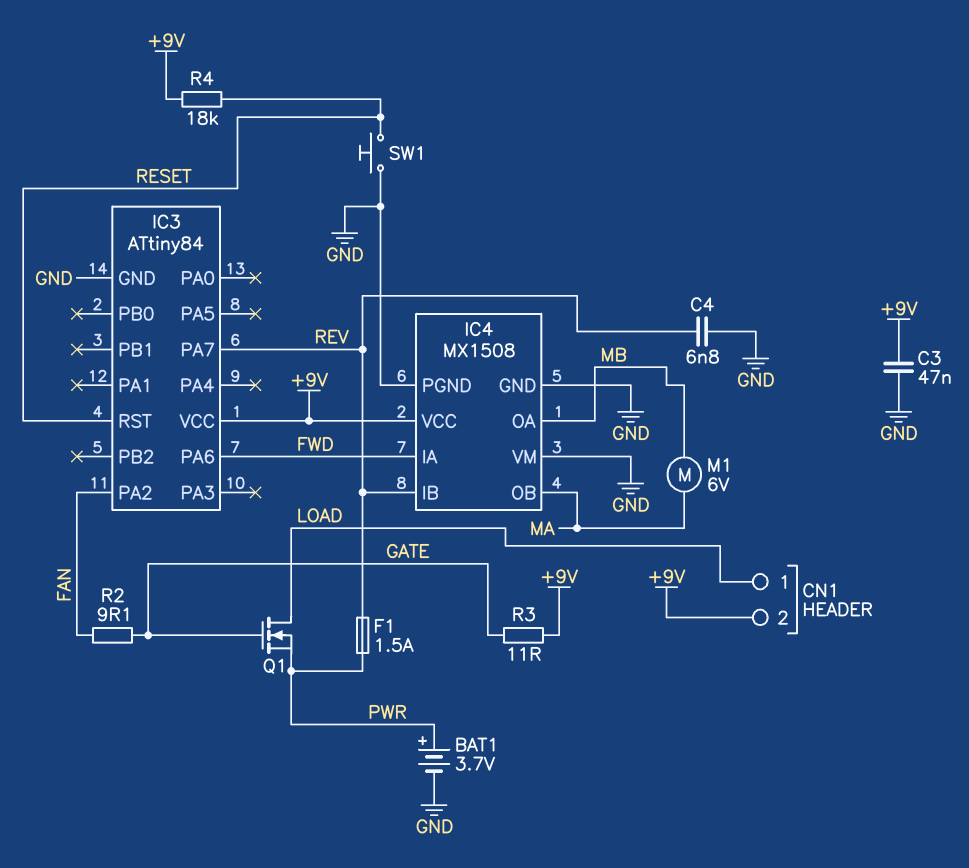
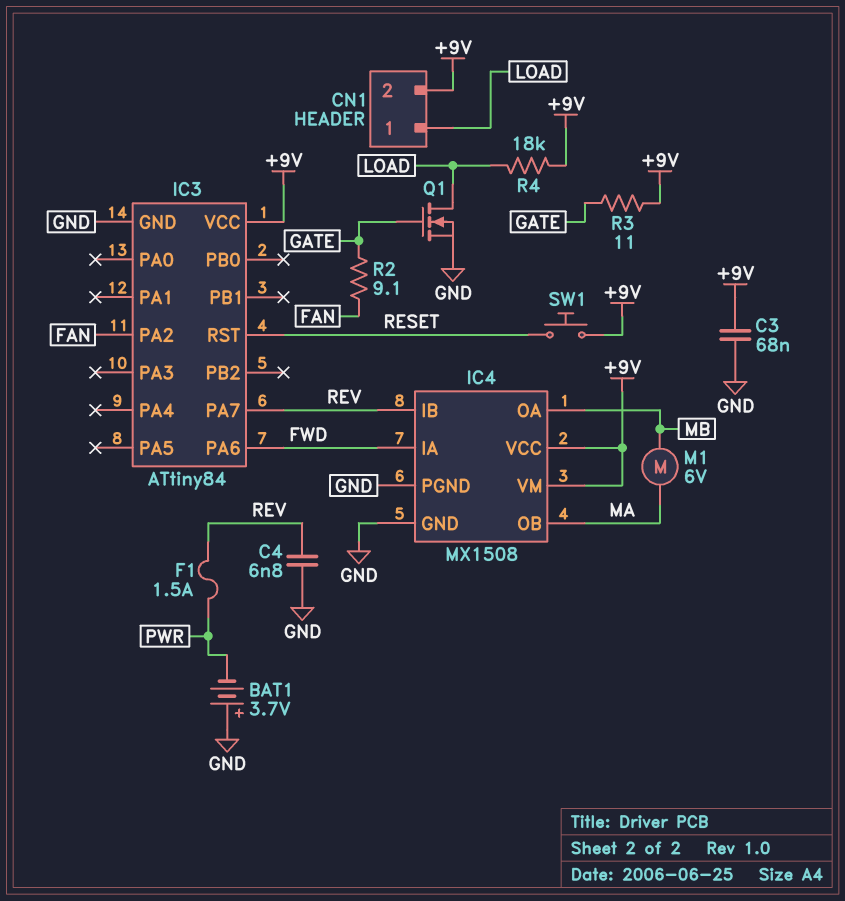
BAT1: 3.7V (plus PWR, minus GND) -> 3.7V (plus GND, minus PWR)
C3: 47nF (+9V, GND) -> 68nF (+9V, GND)
IC4 pin VM: GND -> +9V
Q1: NMOS (G GATE, D LOAD, S PWR) -> NMOS (G GATE, D LOAD, S GND)
R4: 18k (+9V, RESET) -> 18k (+9V, LOAD)
SW1: button (GND, RESET) -> button (+9V, RESET)

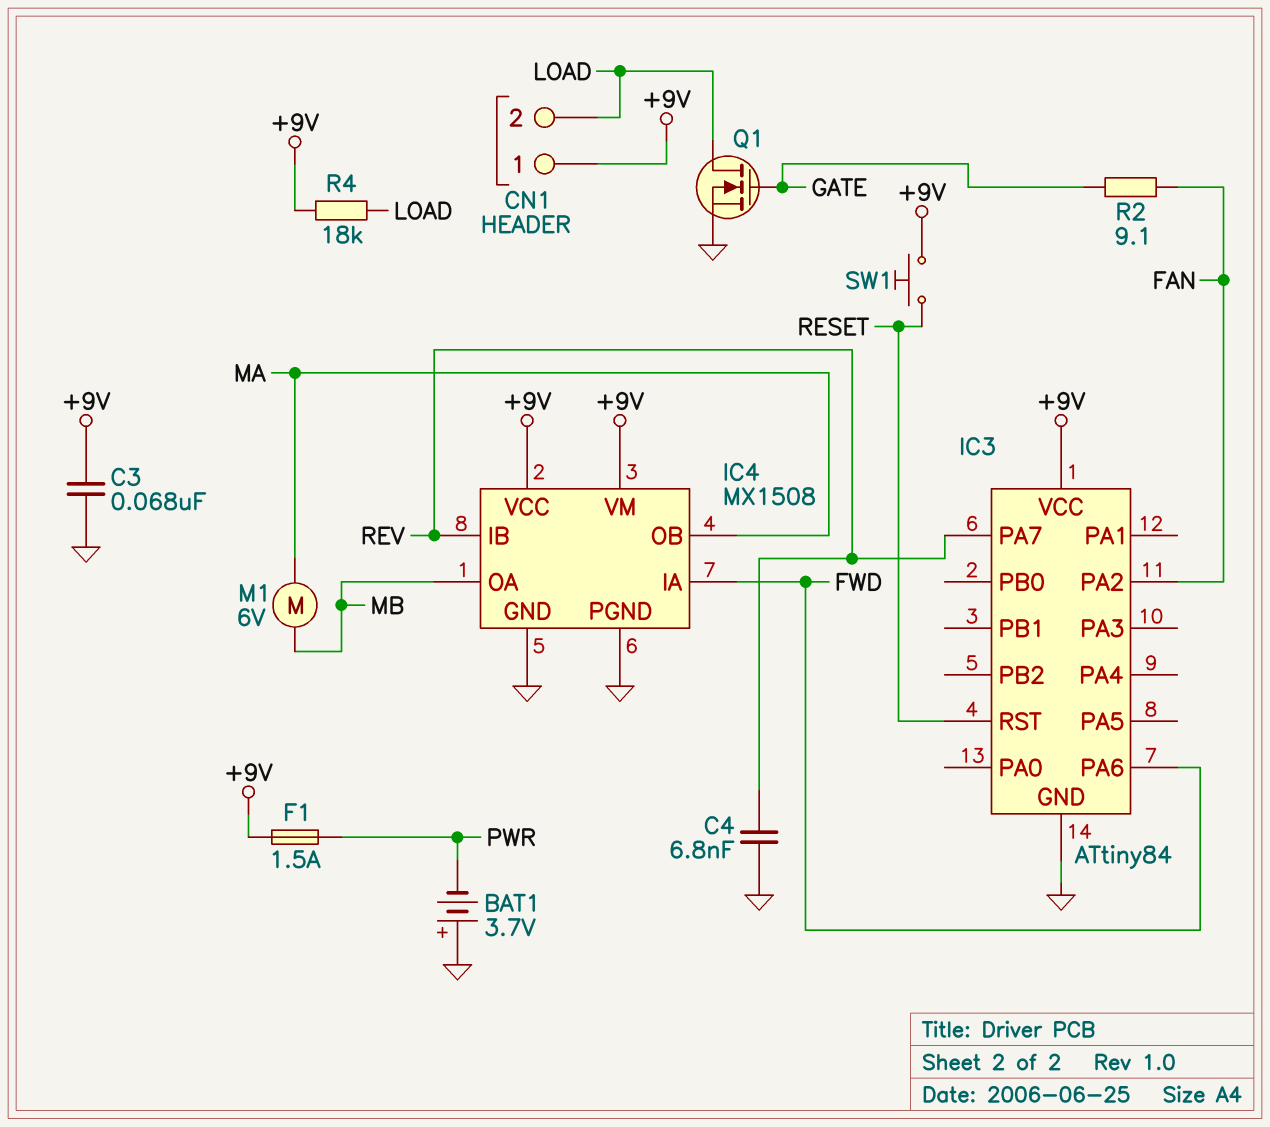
CN1 pin 1: LOAD -> +9V
CN1 pin 2: +9V -> LOAD
F1: 1.5A (PWR, REV) -> 1.5A (+9V, PWR)
R3: 11 (+9V, GATE) -> none

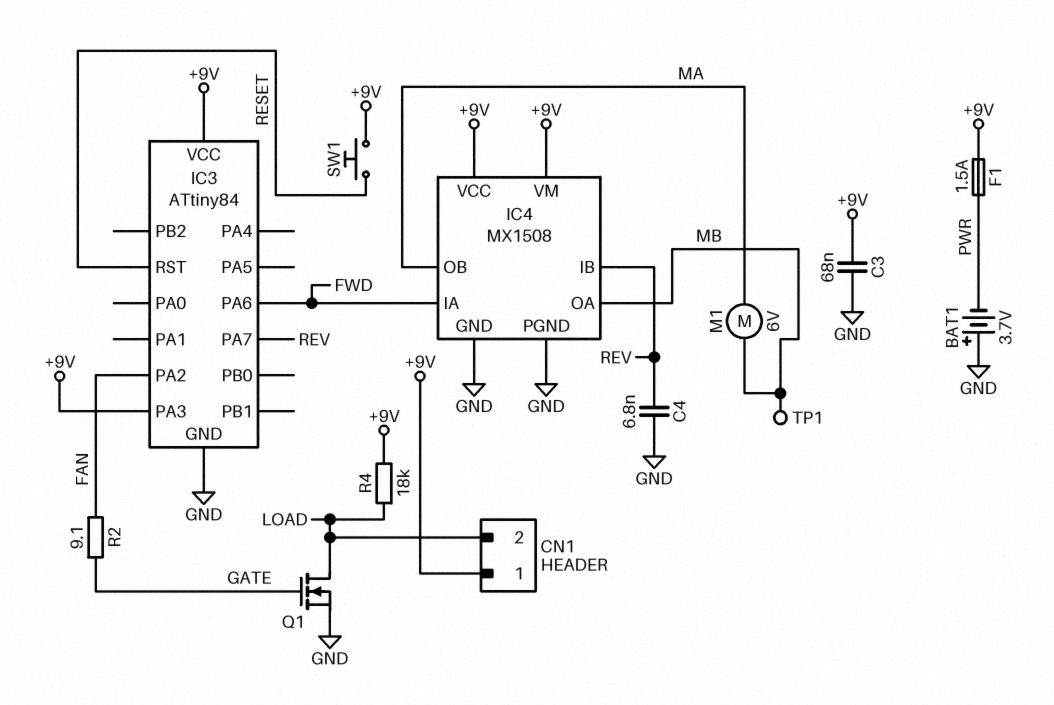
IC3 pin PA3: none -> +9V
TP1: none -> test point (MB)

